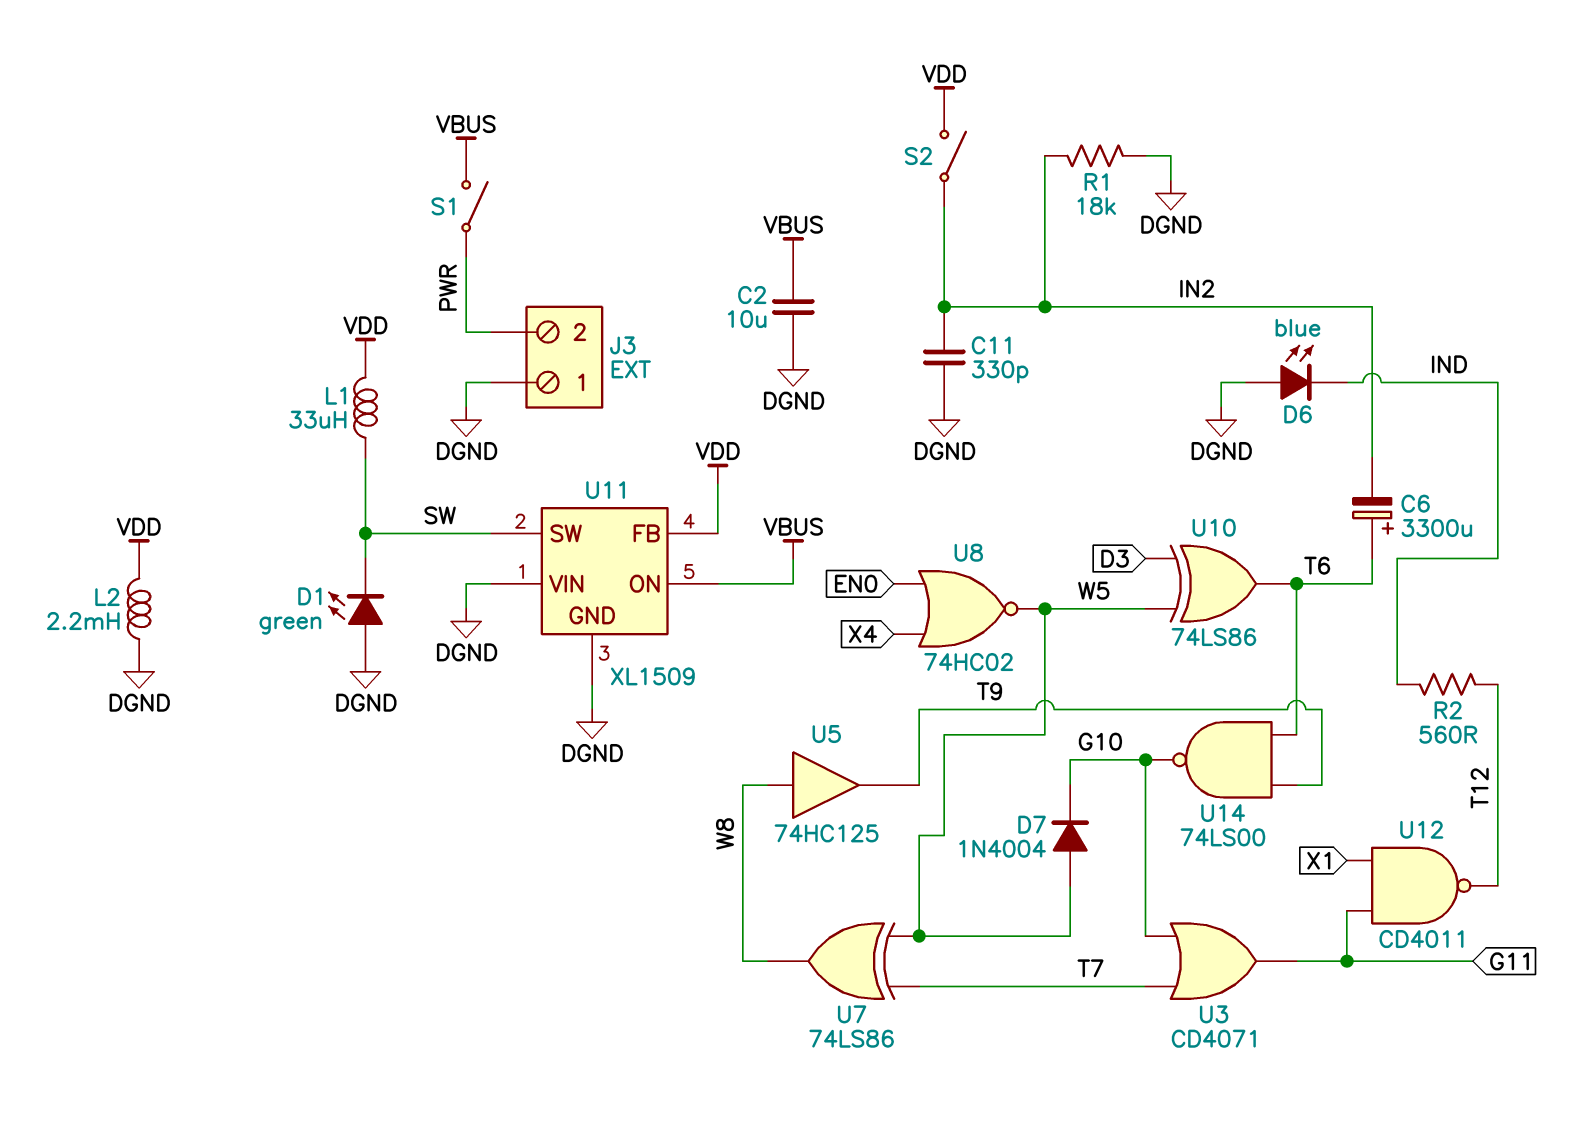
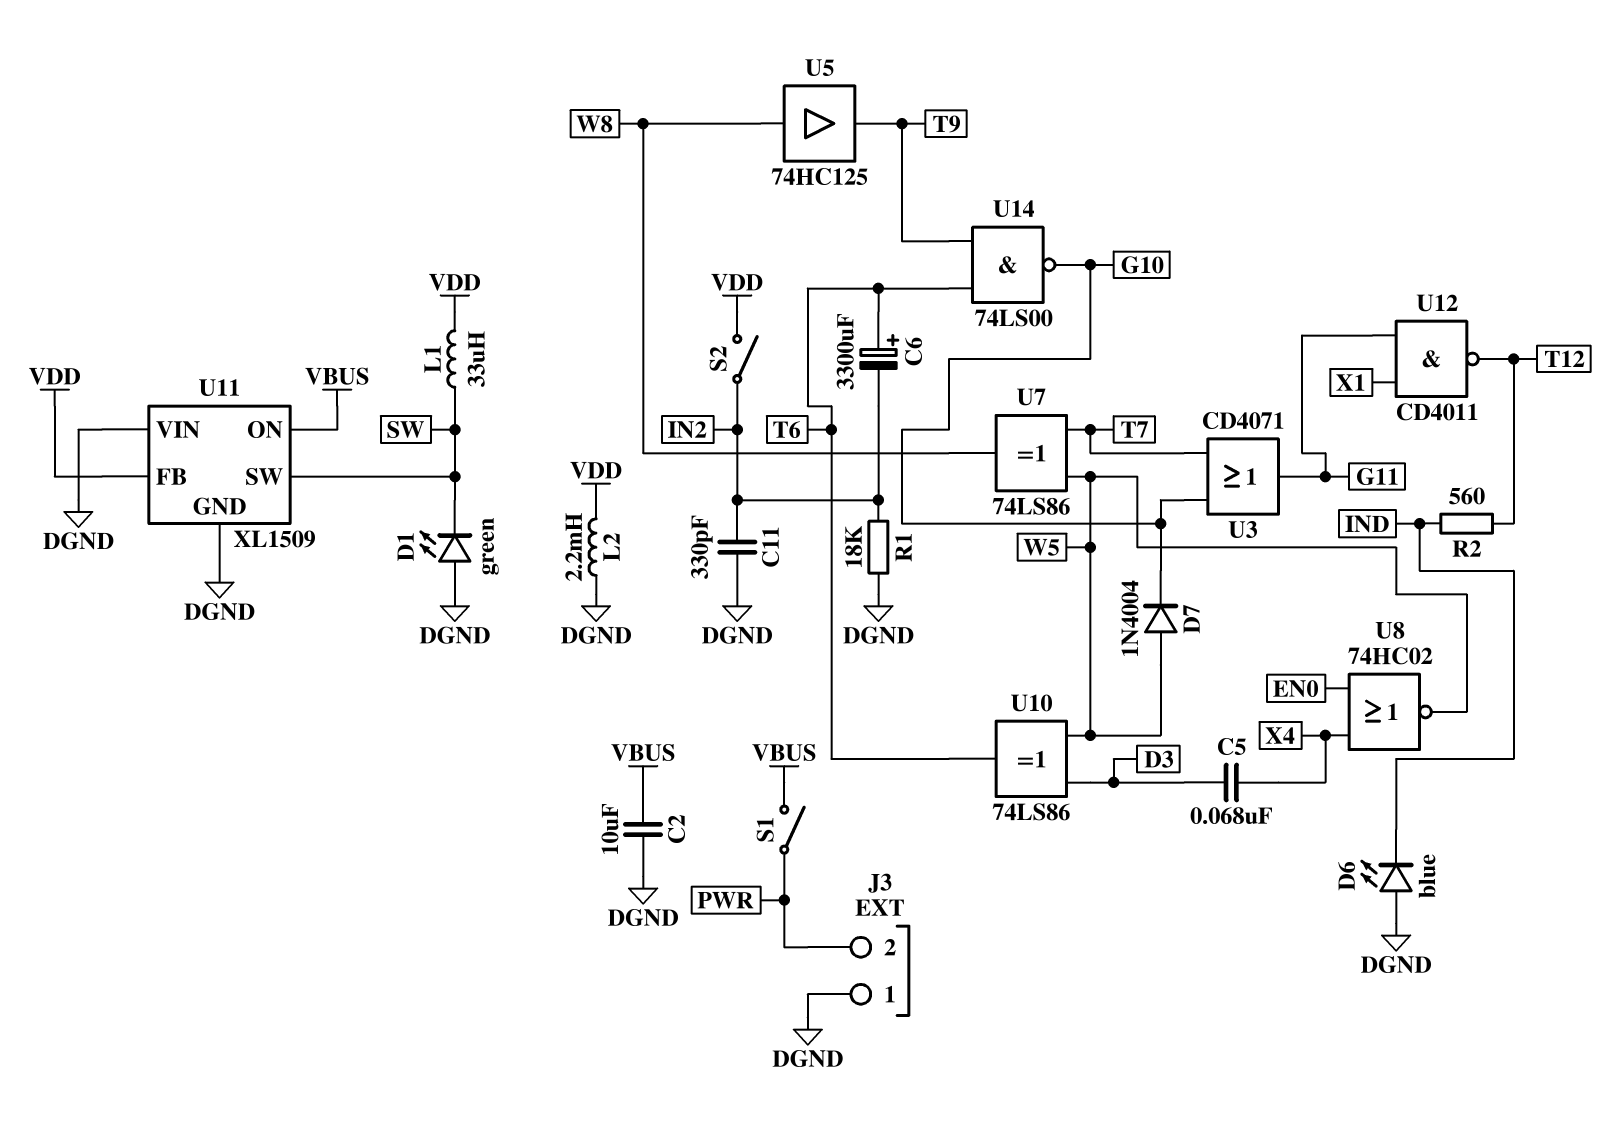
C5: none -> 68nF (D3, X4)

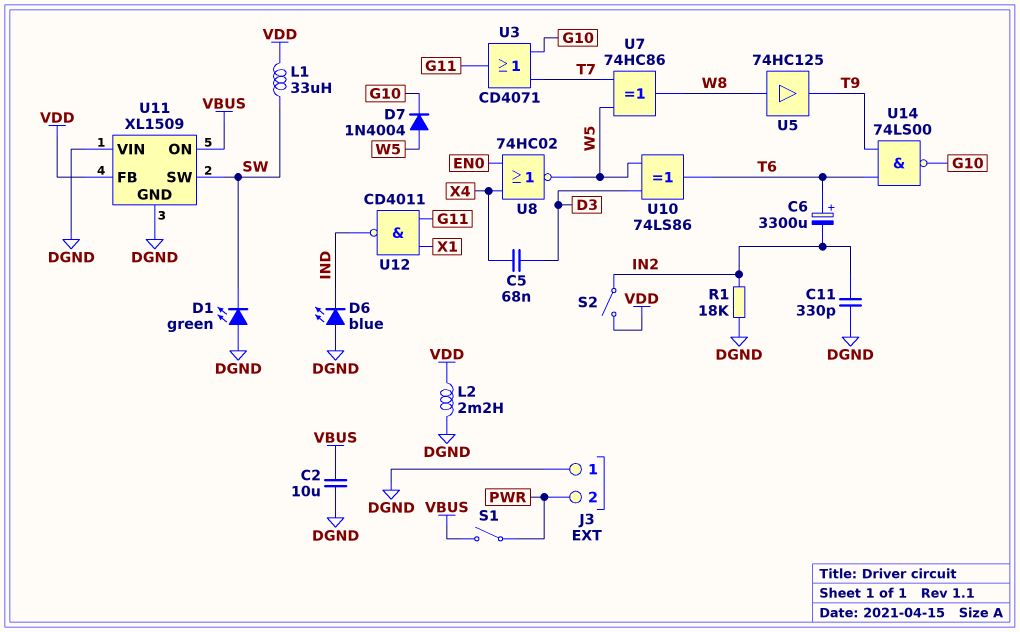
R2: 560 (IND, T12) -> none
U7: XOR 74LS86 (in T7, in W5, out W8) -> XOR 74HC86 (in T7, in W5, out W8)
U12: NAND CD4011 (in G11, in X1, out T12) -> NAND CD4011 (in G11, in X1, out IND)

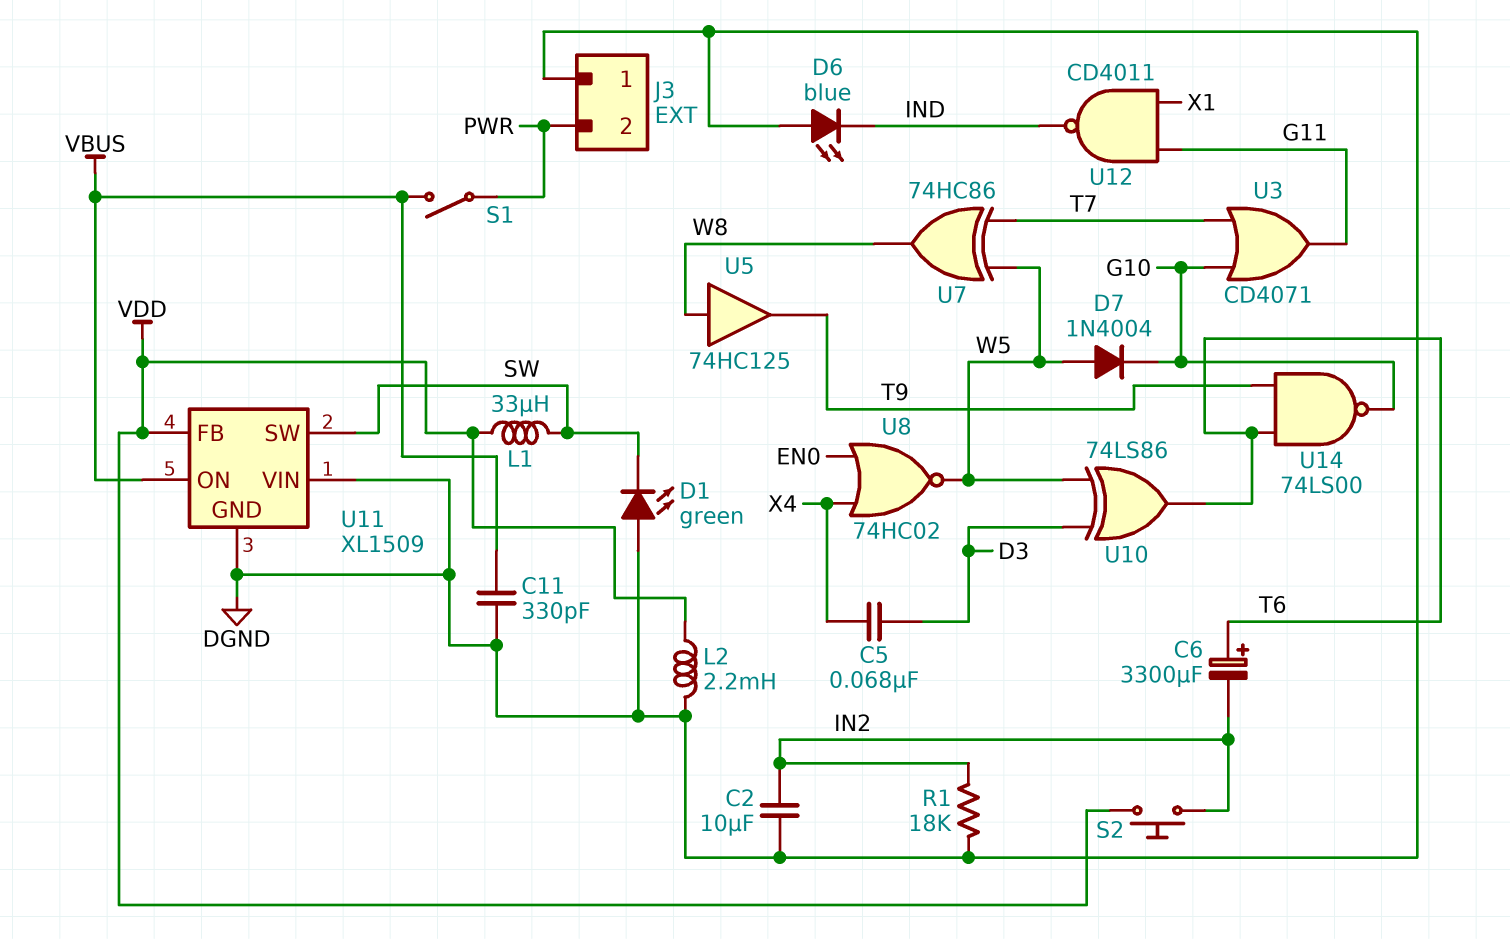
C2: 10uF (DGND, VBUS) -> 10uF (DGND, IN2)
C11: 330pF (DGND, IN2) -> 330pF (DGND, VBUS)
S2: switch (IN2, VDD) -> button (IN2, VDD)

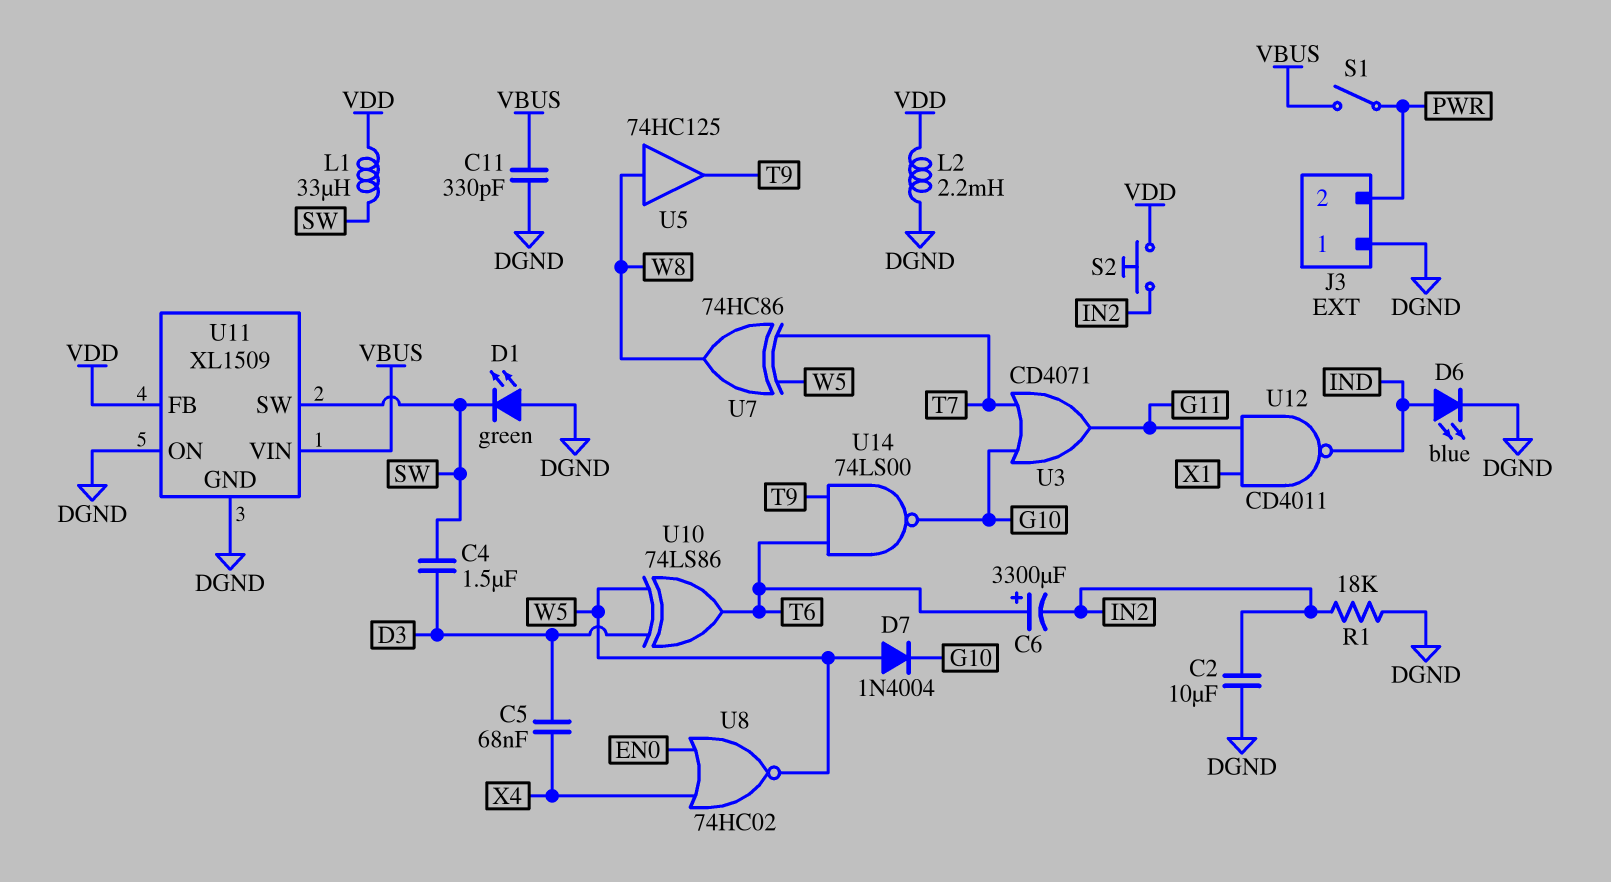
C4: none -> 1.5uF (D3, SW)
D6: LED blue (A DGND, K IND) -> LED blue (A IND, K DGND)
U11 pin ON: VBUS -> DGND
U11 pin VIN: DGND -> VBUS

